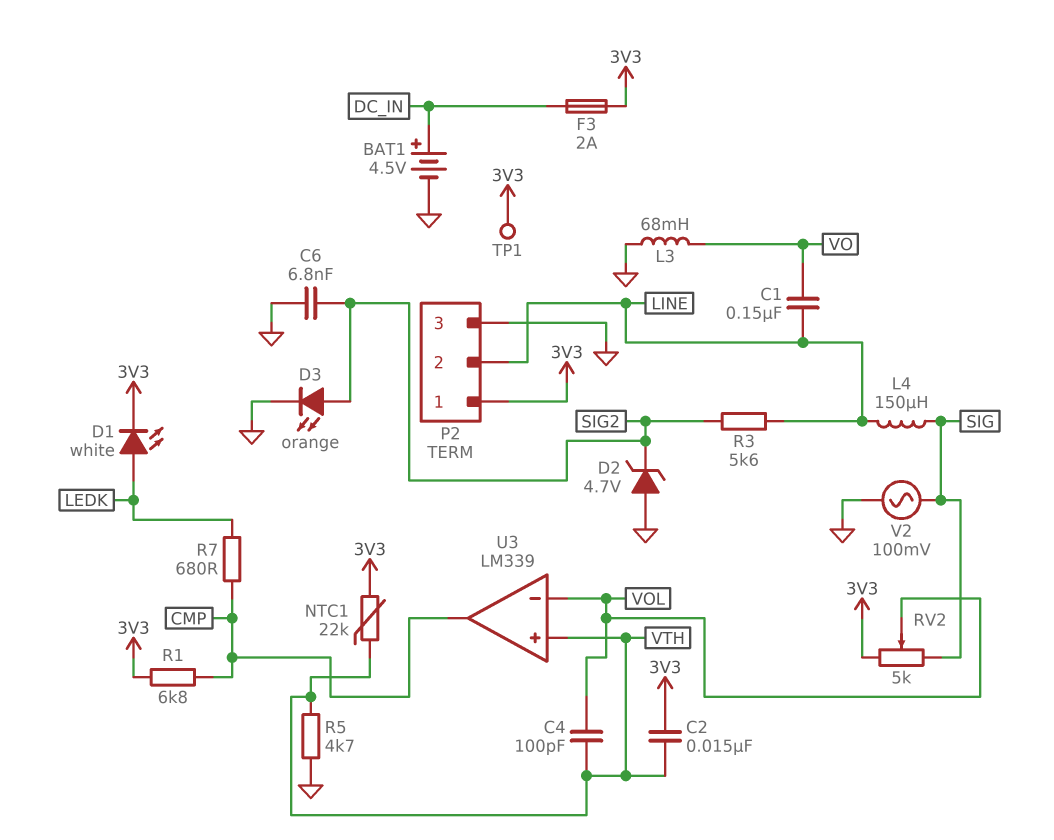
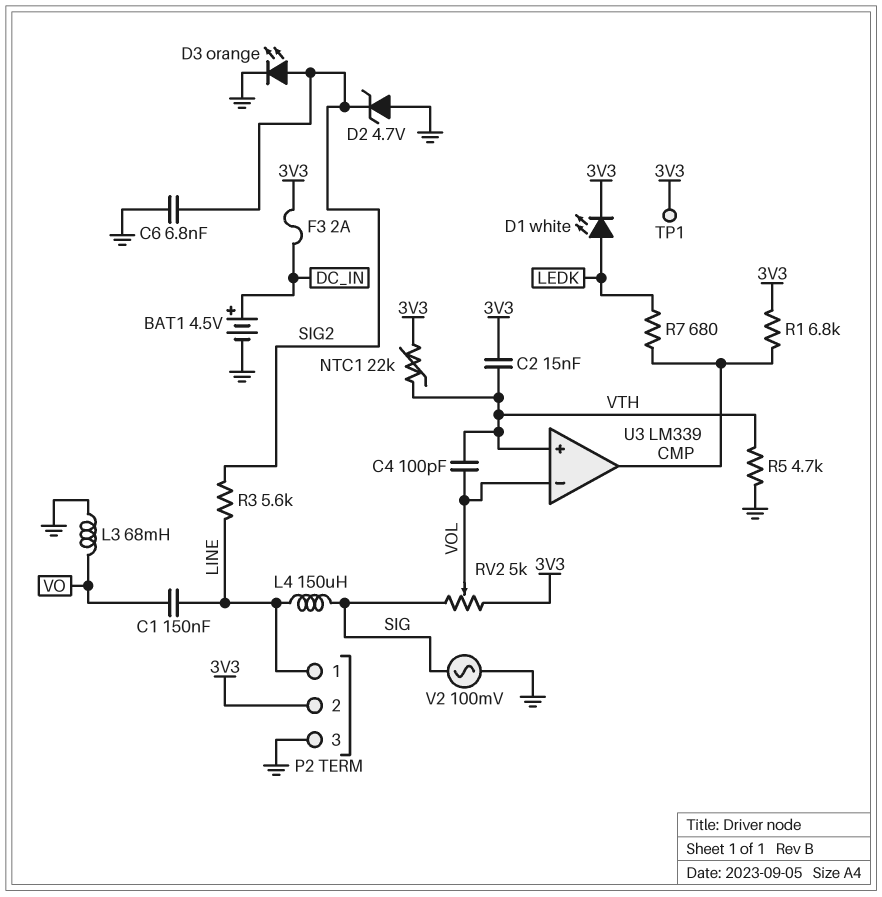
P2 pin 1: 3V3 -> LINE
P2 pin 2: LINE -> 3V3

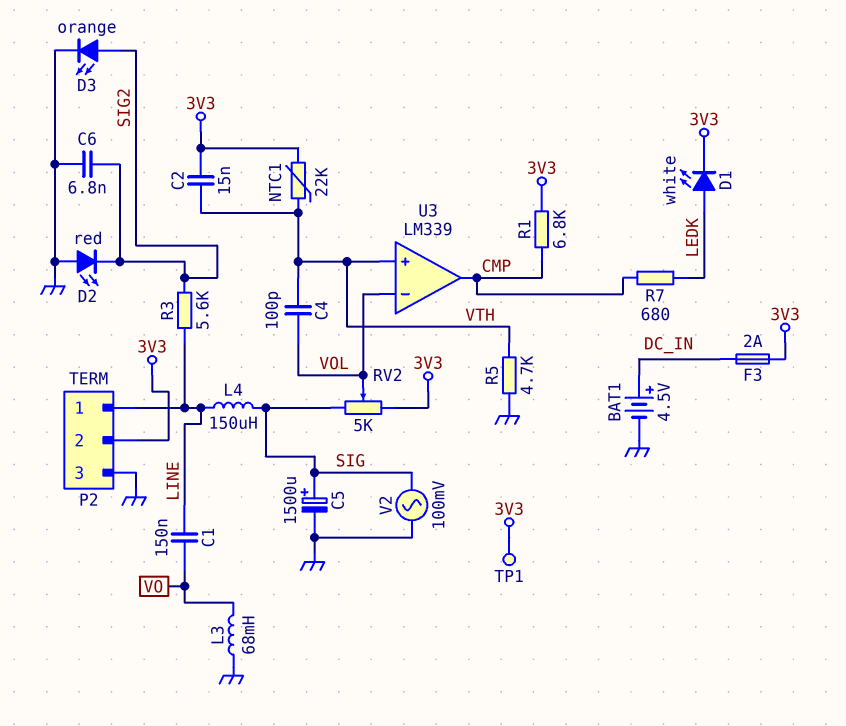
C5: none -> 1500uF (plus SIG, minus GND)
D2: zener 4.7V (A GND, K SIG2) -> LED red (A GND, K SIG2)

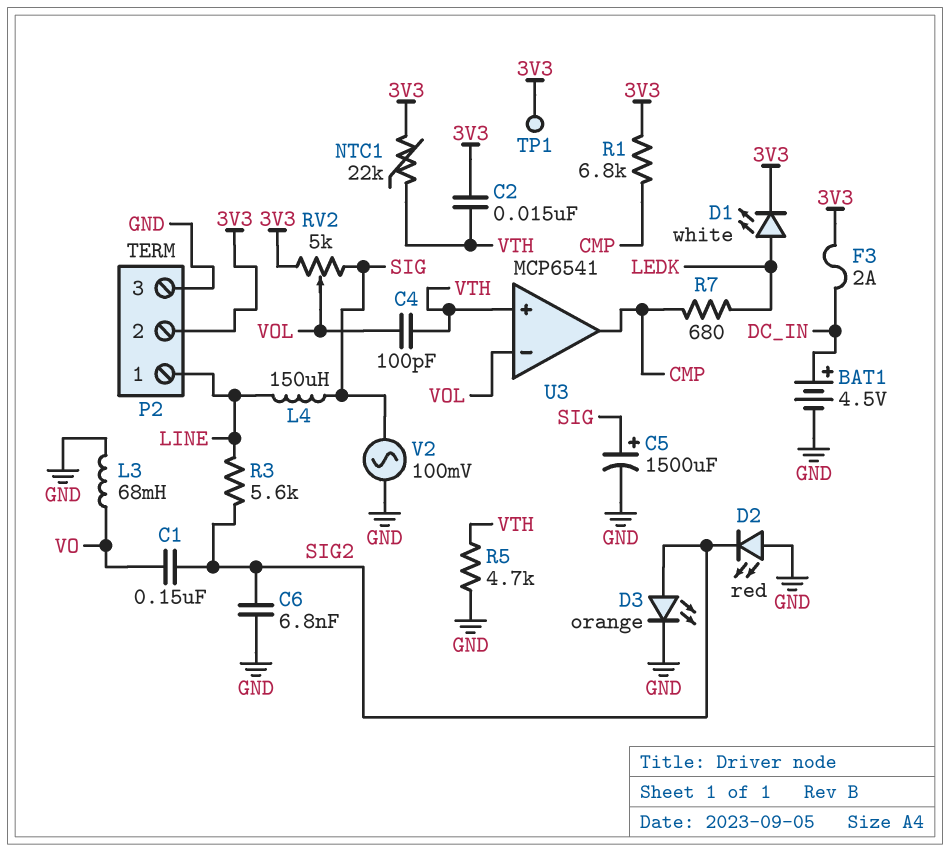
C1: 150nF (LINE, VO) -> 150nF (SIG2, VO)
U3: LM339 -> MCP6541

